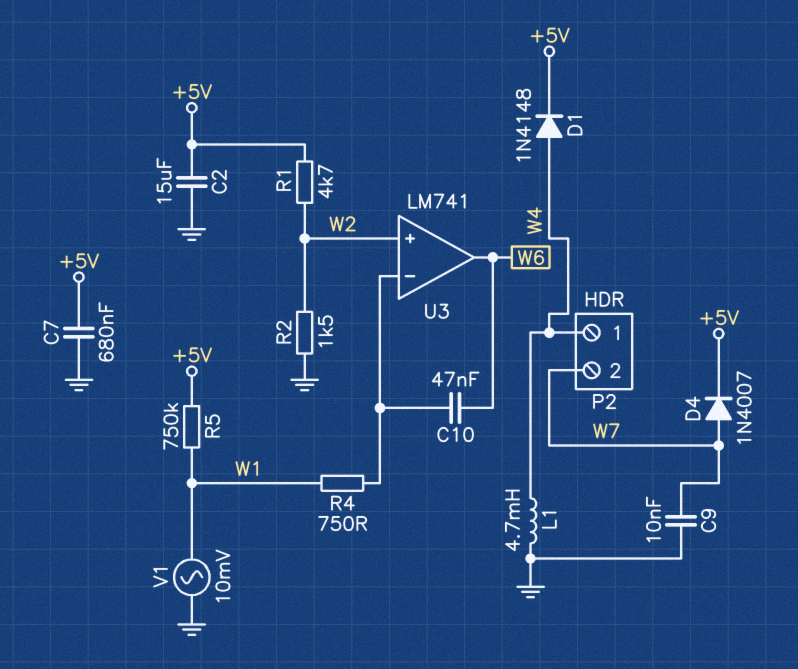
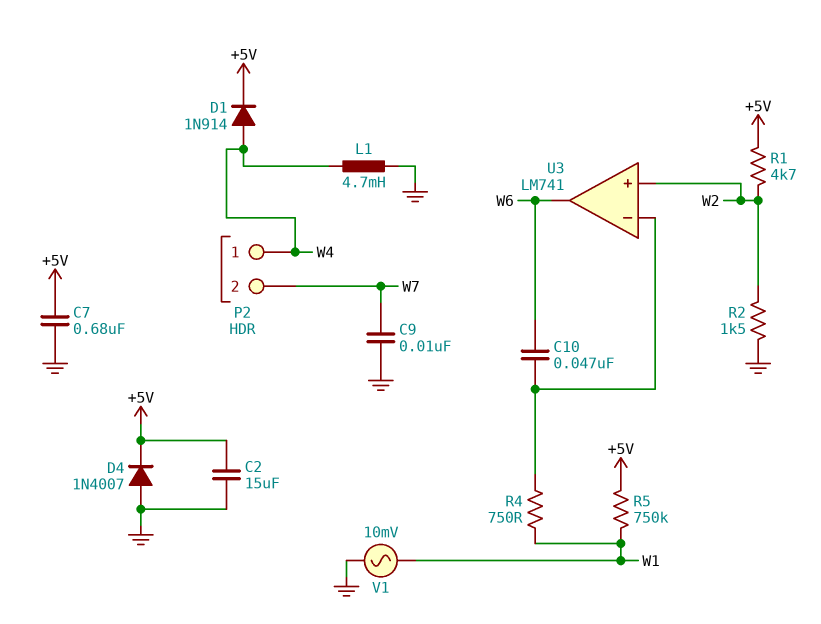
D1: diode 1N4148 (A W4, K +5V) -> diode 1N914 (A W4, K +5V)
D4: diode 1N4007 (A W7, K +5V) -> diode 1N4007 (A GND, K +5V)

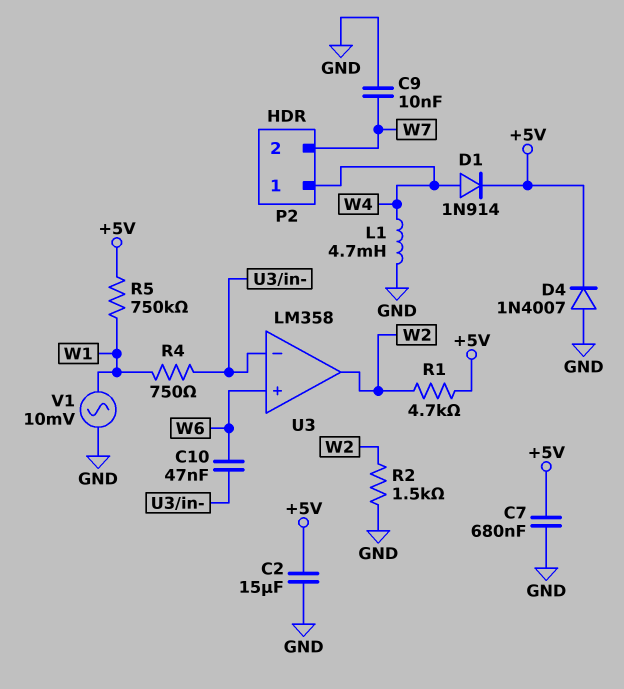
U3: LM741 -> LM358
U3 pin in+: W2 -> W6
U3 pin out: W6 -> W2

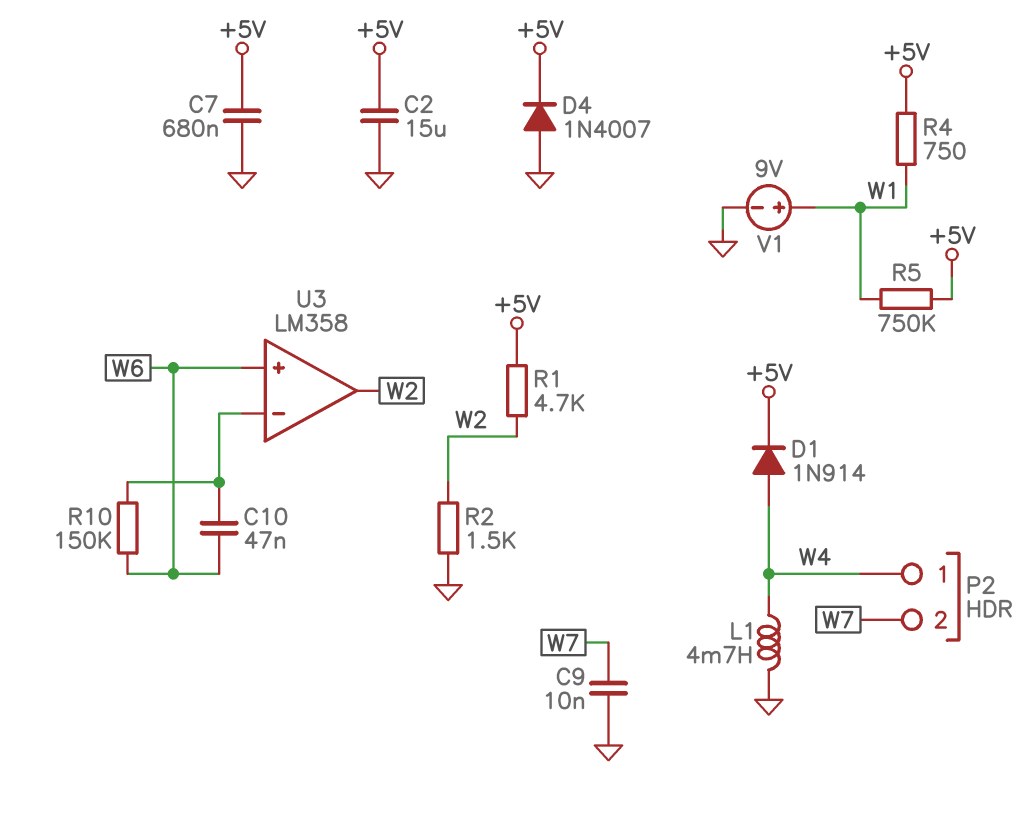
R4: 750 (U3/in-, W1) -> 750 (+5V, W1)
R10: none -> 150k (U3/in-, W6)
V1: AC 10mV (GND, W1) -> 9V (plus W1, minus GND)

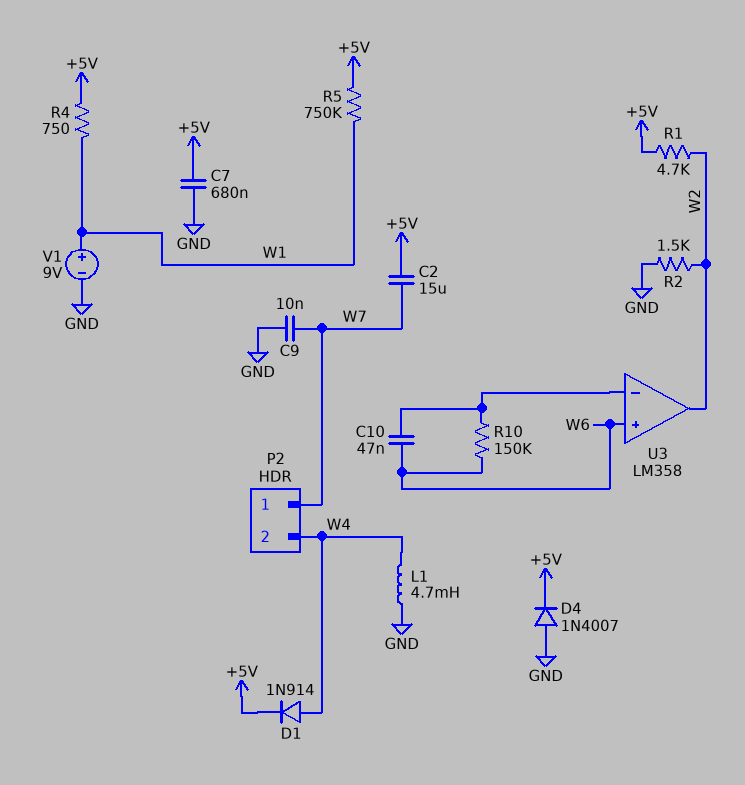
C2: 15uF (+5V, GND) -> 15uF (+5V, W7)
P2 pin 1: W4 -> W7
P2 pin 2: W7 -> W4

